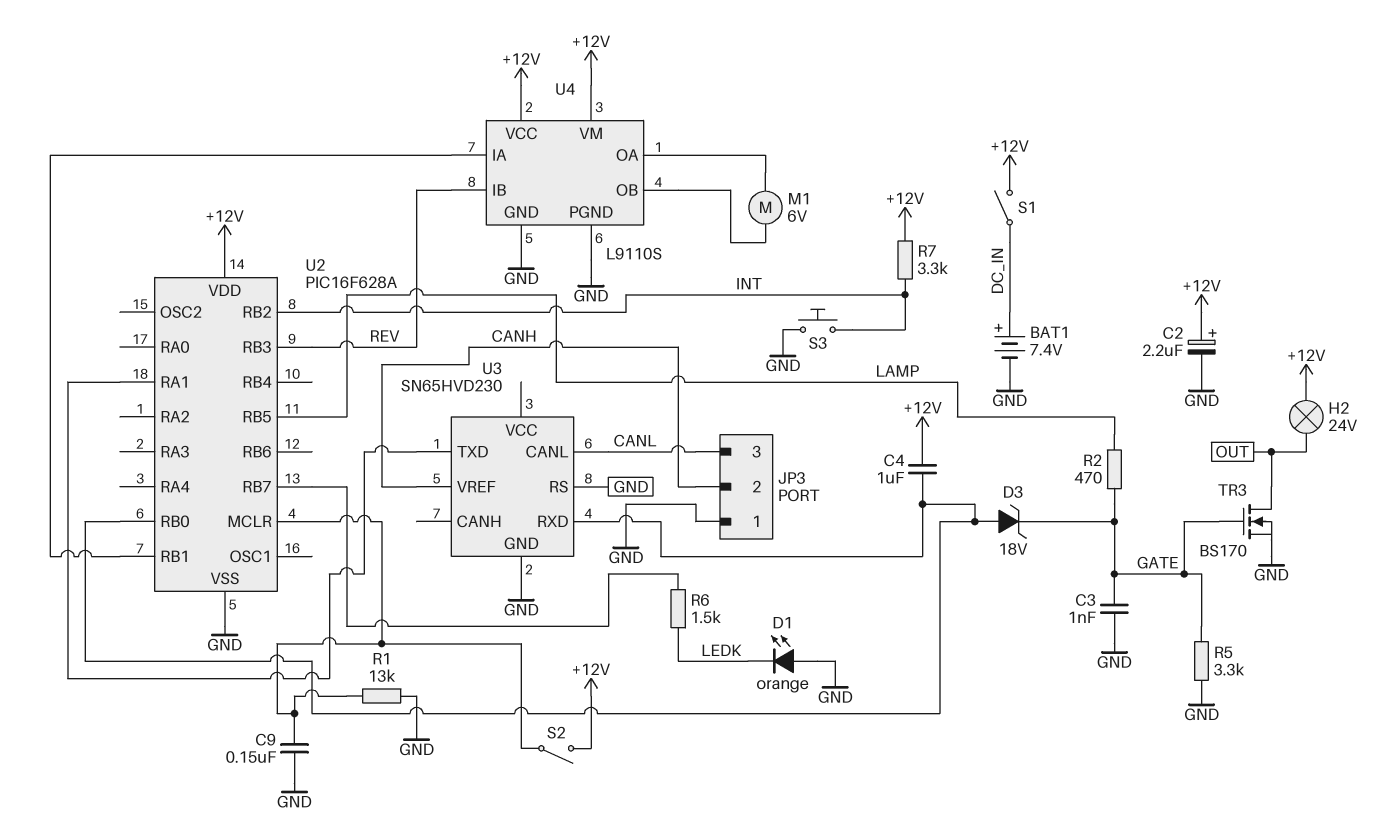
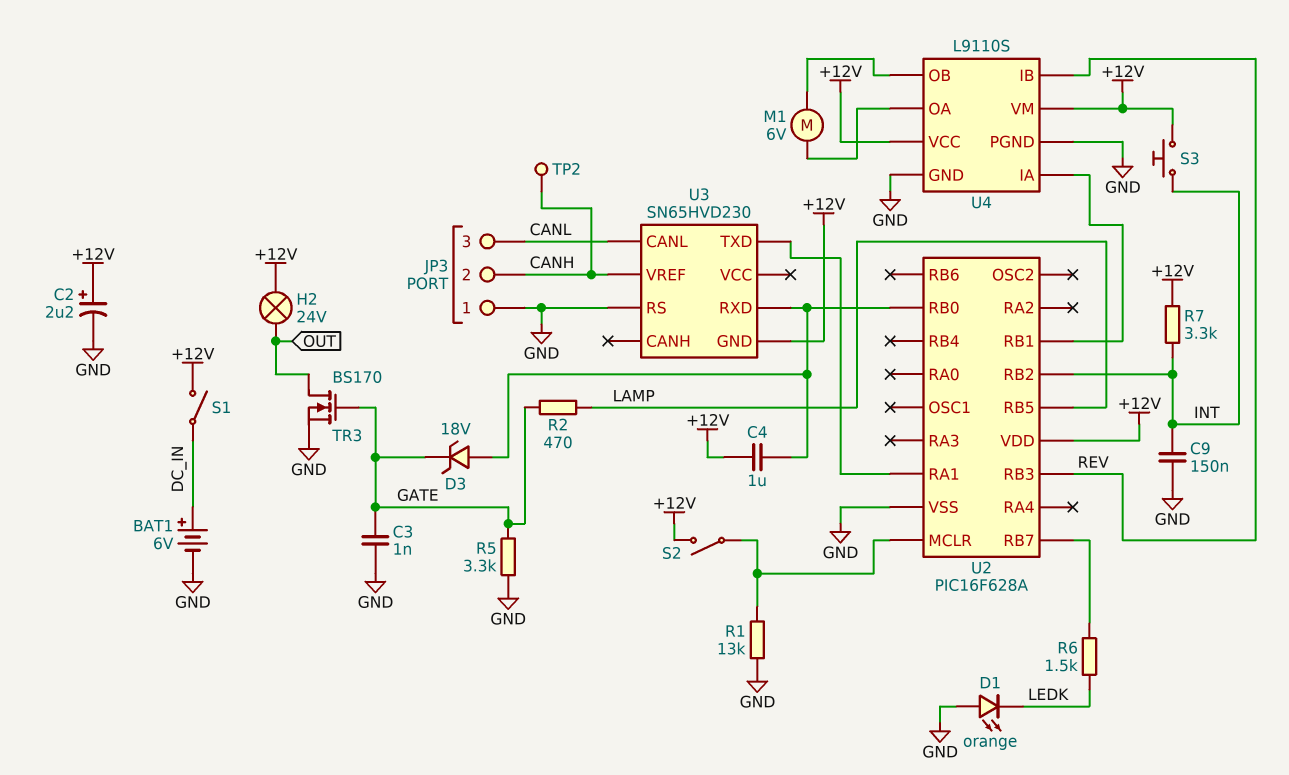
BAT1: 7.4V (plus DC_IN, minus GND) -> 6V (plus DC_IN, minus GND)
C9: 150nF (GND, U2/MCLR) -> 150nF (GND, INT)
S3: button (GND, INT) -> button (+12V, INT)
TP2: none -> test point (CANH)
U3 pin GND: GND -> +12V

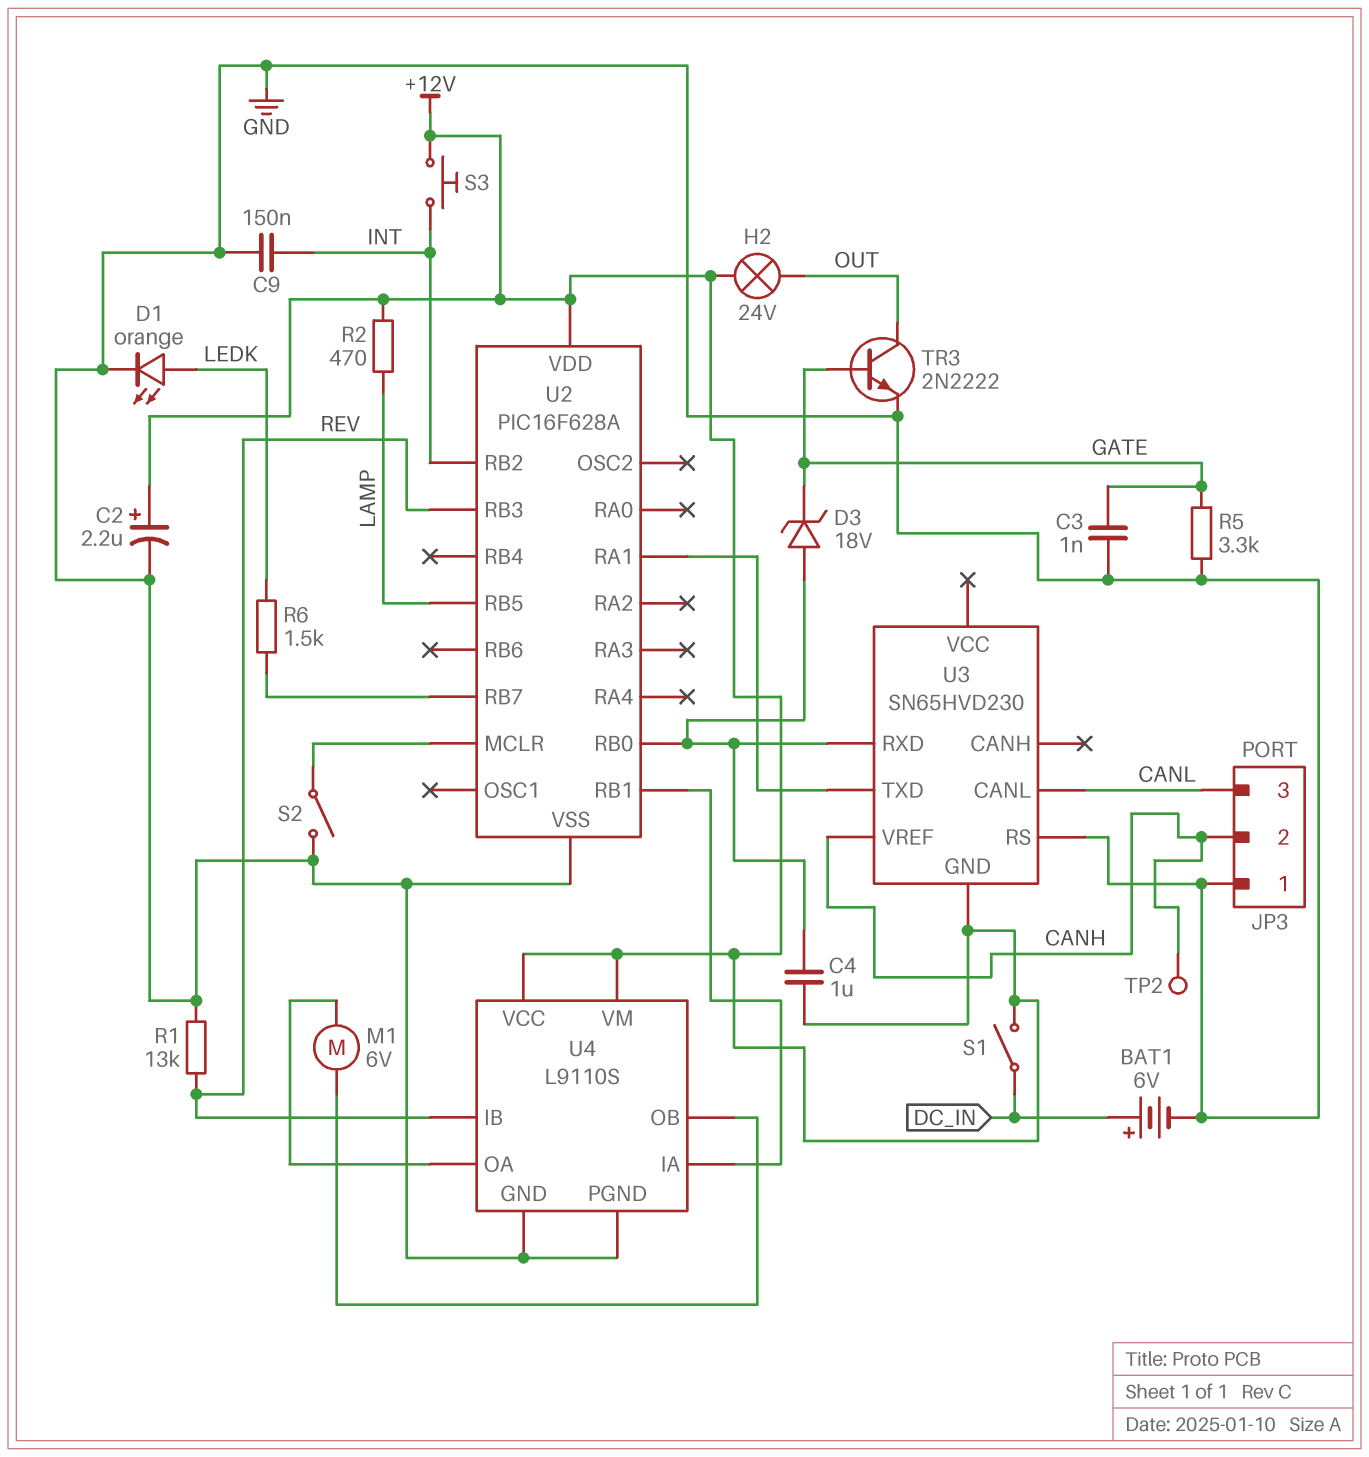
D1: LED orange (A GND, K LEDK) -> LED orange (A LEDK, K GND)
R1: 13k (GND, U2/MCLR) -> 13k (GND, REV)
R2: 470 (GATE, LAMP) -> 470 (+12V, LAMP)
R7: 3.3k (+12V, INT) -> none
S2: switch (+12V, U2/MCLR) -> switch (GND, U2/MCLR)
TR3: NMOS BS170 (G GATE, D OUT, S GND) -> NPN 2N2222 (B GATE, C OUT, E GND)

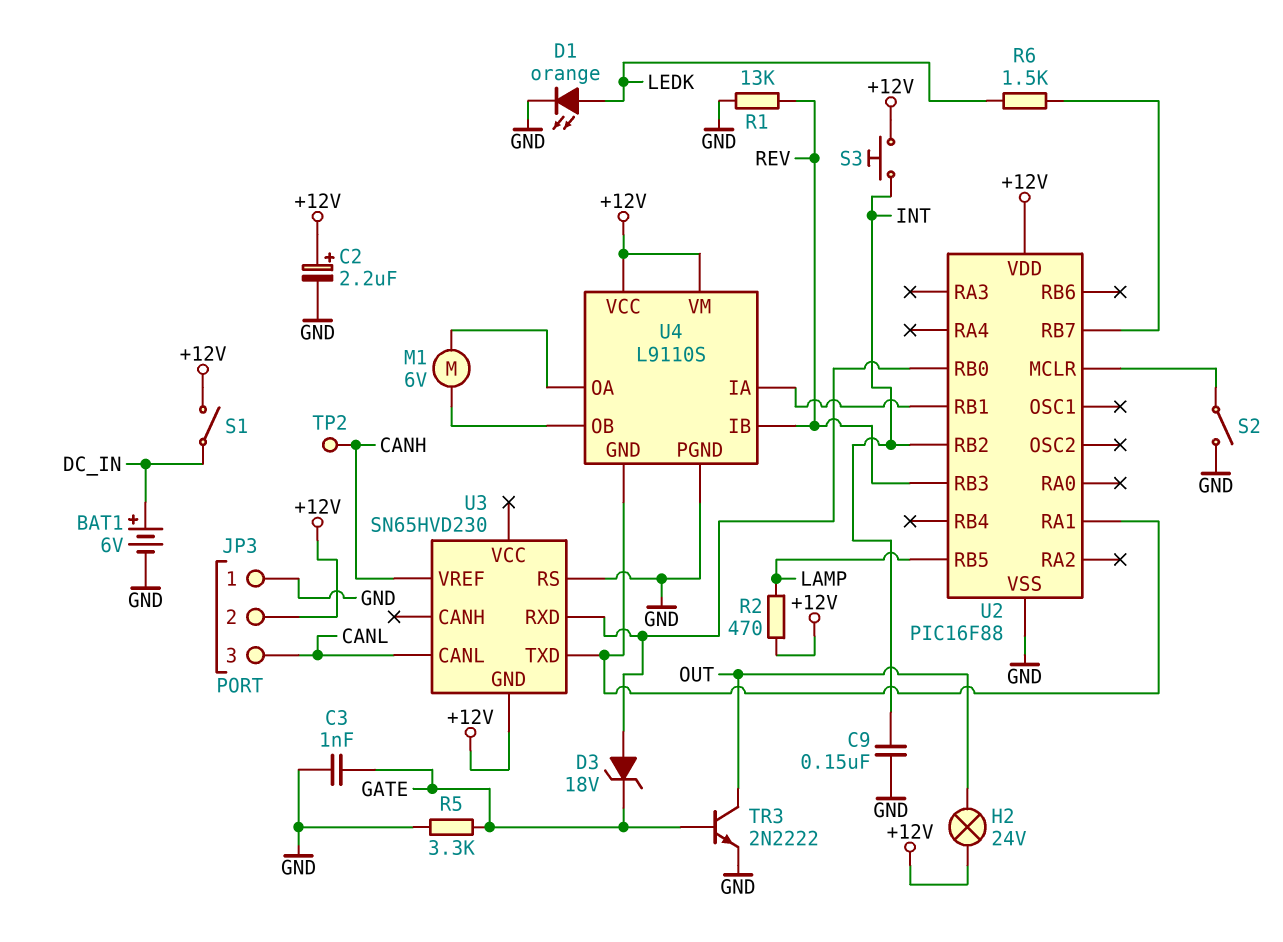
C4: 1uF (+12V, U2/RB0) -> none
JP3 pin 2: CANH -> +12V
U2: PIC16F628A -> PIC16F88
U4 pin GND: GND -> U2/RA1

